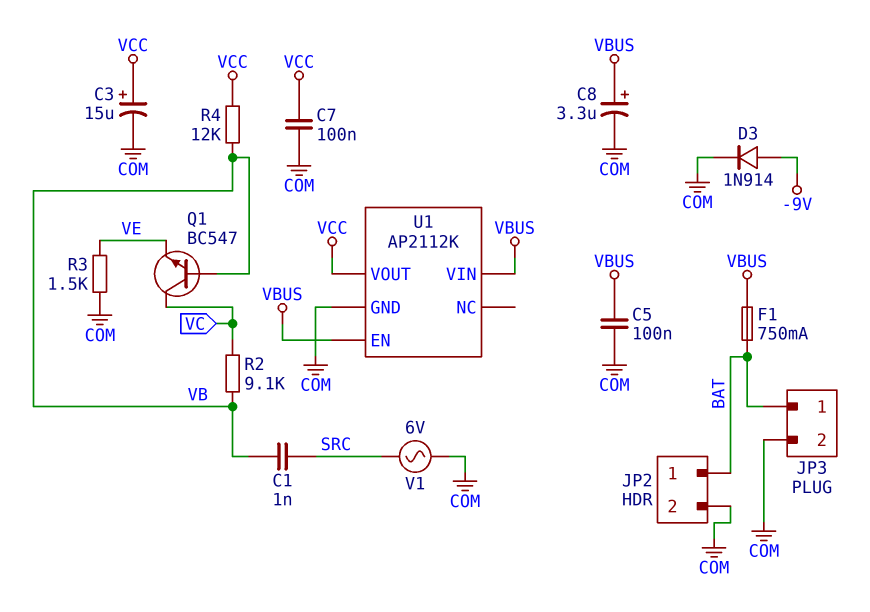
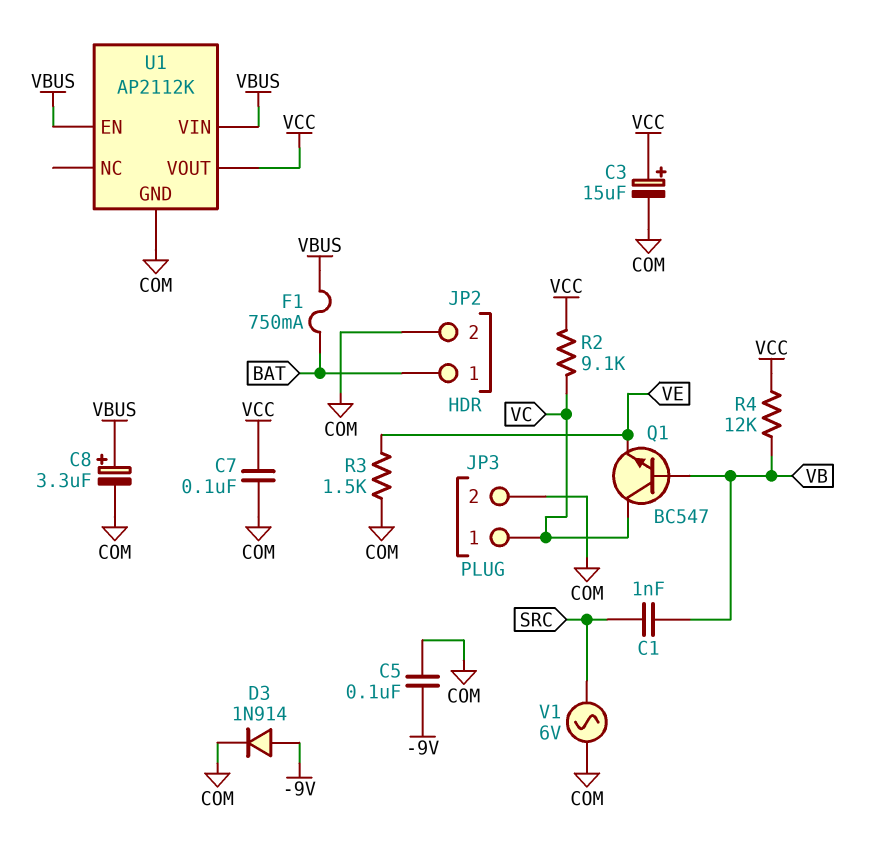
C5: 100nF (COM, VBUS) -> 100nF (-9V, COM)
JP3 pin 1: BAT -> VC
R2: 9.1k (VB, VC) -> 9.1k (VC, VCC)

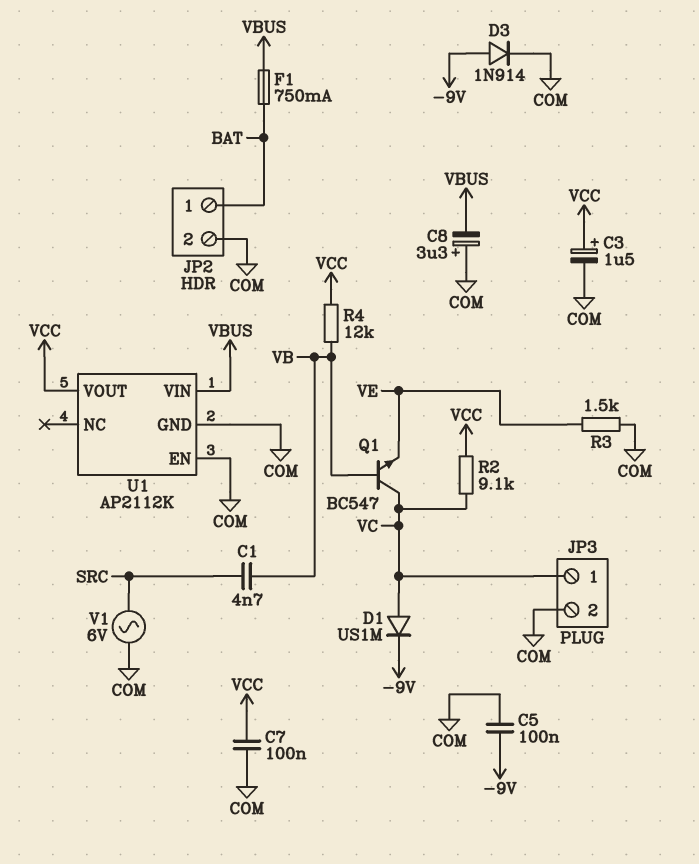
C1: 1nF (SRC, VB) -> 4.7nF (SRC, VB)
C3: 15uF (plus VCC, minus COM) -> 1.5uF (plus VCC, minus COM)
C8: 3.3uF (plus VBUS, minus COM) -> 3.3uF (plus COM, minus VBUS)
D1: none -> diode US1M (A VC, K -9V)
U1 pin EN: VBUS -> COM

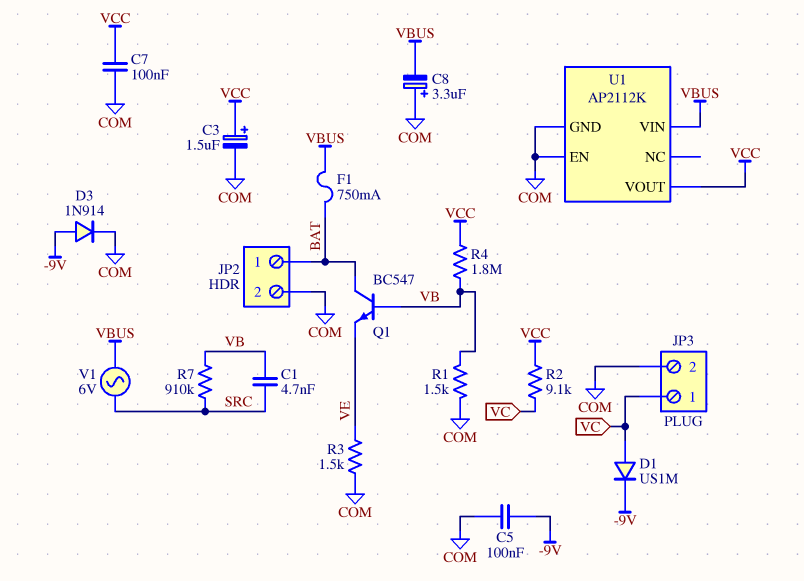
Q1: NPN BC547 (B VB, C VC, E VE) -> NPN BC547 (B VB, C BAT, E VE)
R1: none -> 1.5k (COM, VB)
R4: 12k (VB, VCC) -> 1.8M (VB, VCC)
R7: none -> 910k (SRC, VB)
V1: AC 6V (COM, SRC) -> AC 6V (SRC, VBUS)

